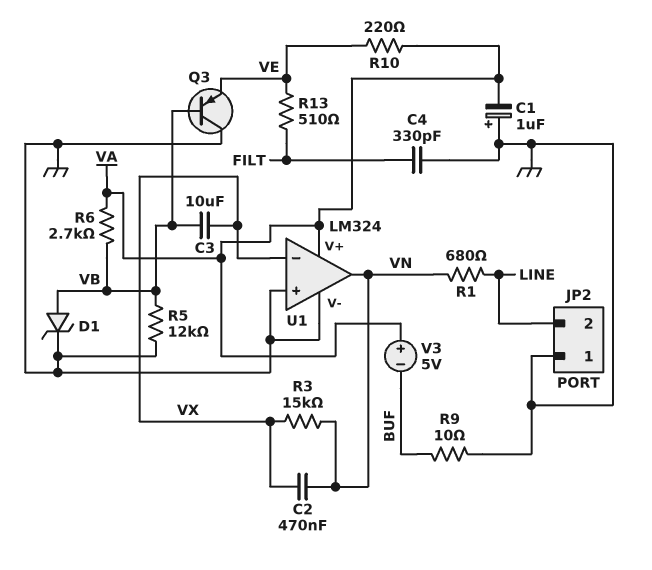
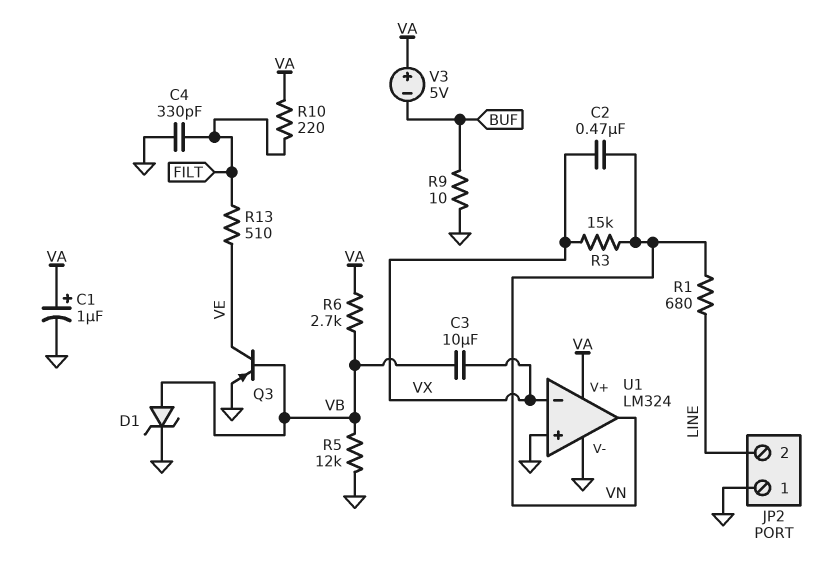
C1: 1uF (plus GND, minus VA) -> 1uF (plus VA, minus GND)
Q3: PNP (B VB, C GND, E VE) -> PNP (B VB, C VE, E GND)
R10: 220 (VA, VE) -> 220 (FILT, VA)

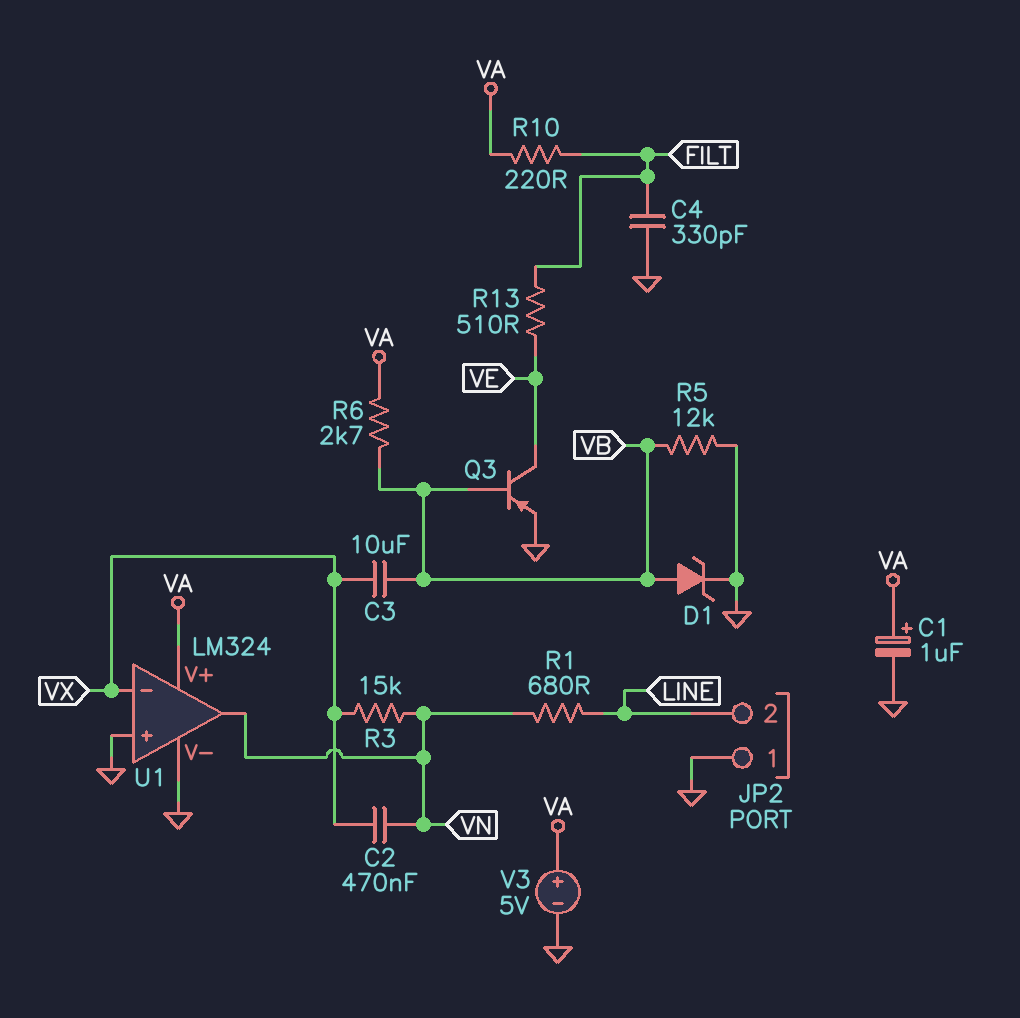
R9: 10 (BUF, GND) -> none
V3: 5V (plus VA, minus BUF) -> 5V (plus VA, minus GND)

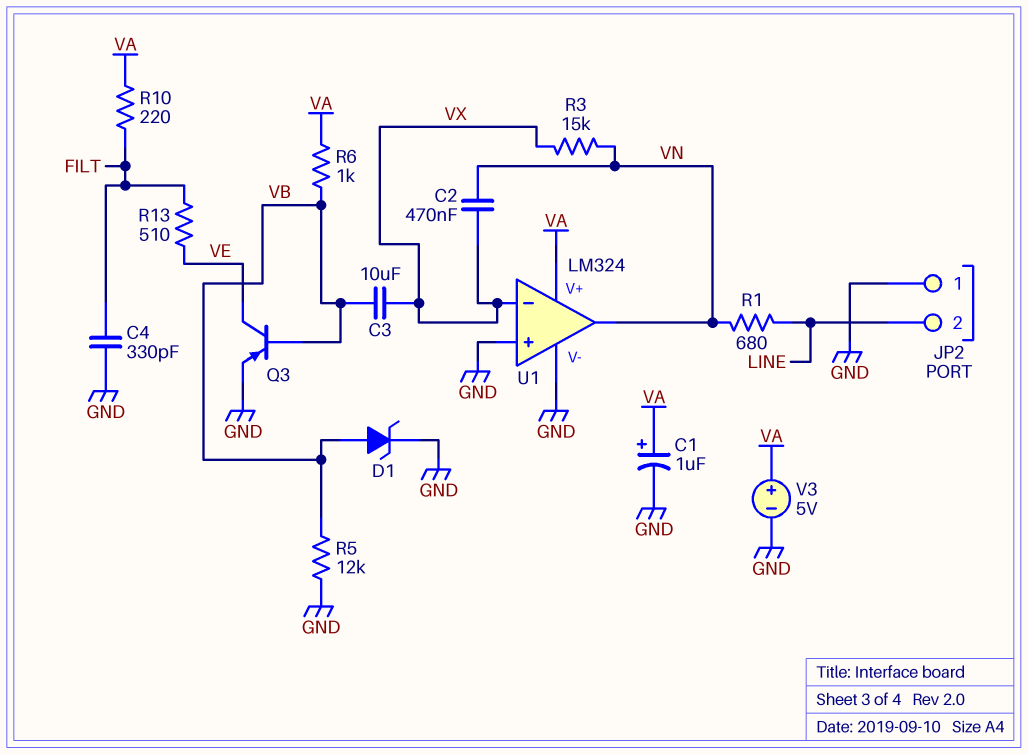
R6: 2.7k (VA, VB) -> 1k (VA, VB)

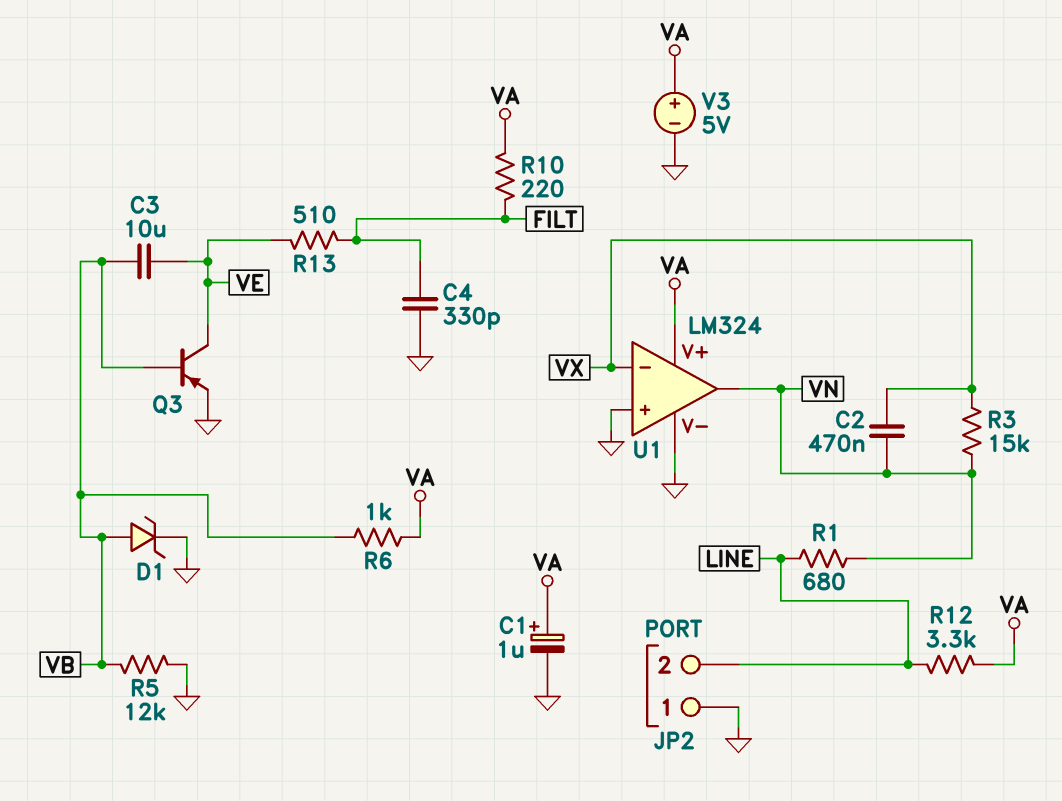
C3: 10uF (VB, VX) -> 10uF (VB, VE)
R12: none -> 3.3k (LINE, VA)

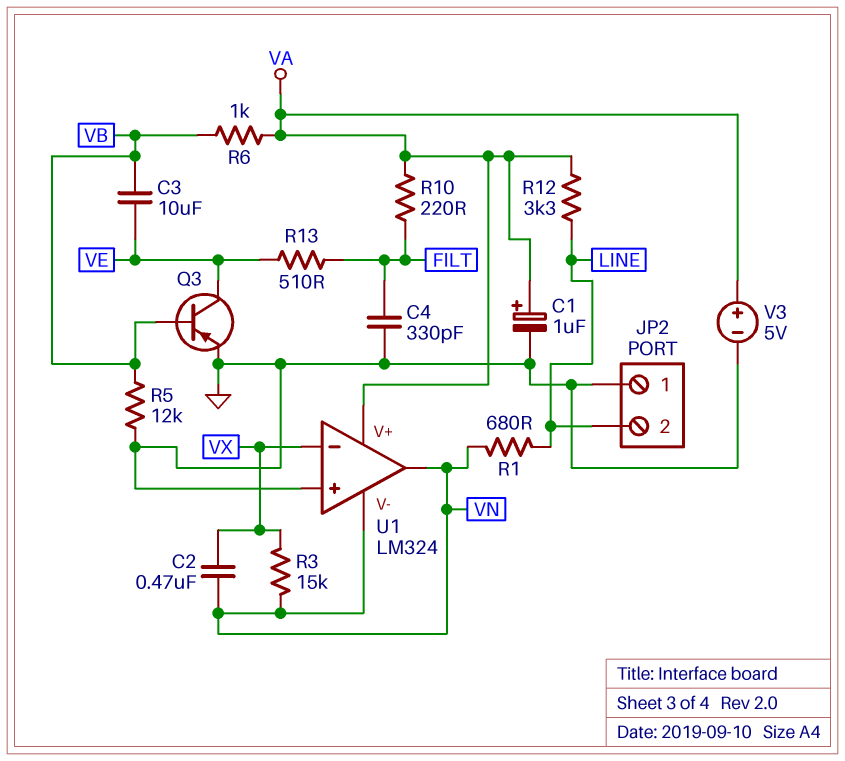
D1: zener (A VB, K GND) -> none
U1 pin V-: GND -> VN

